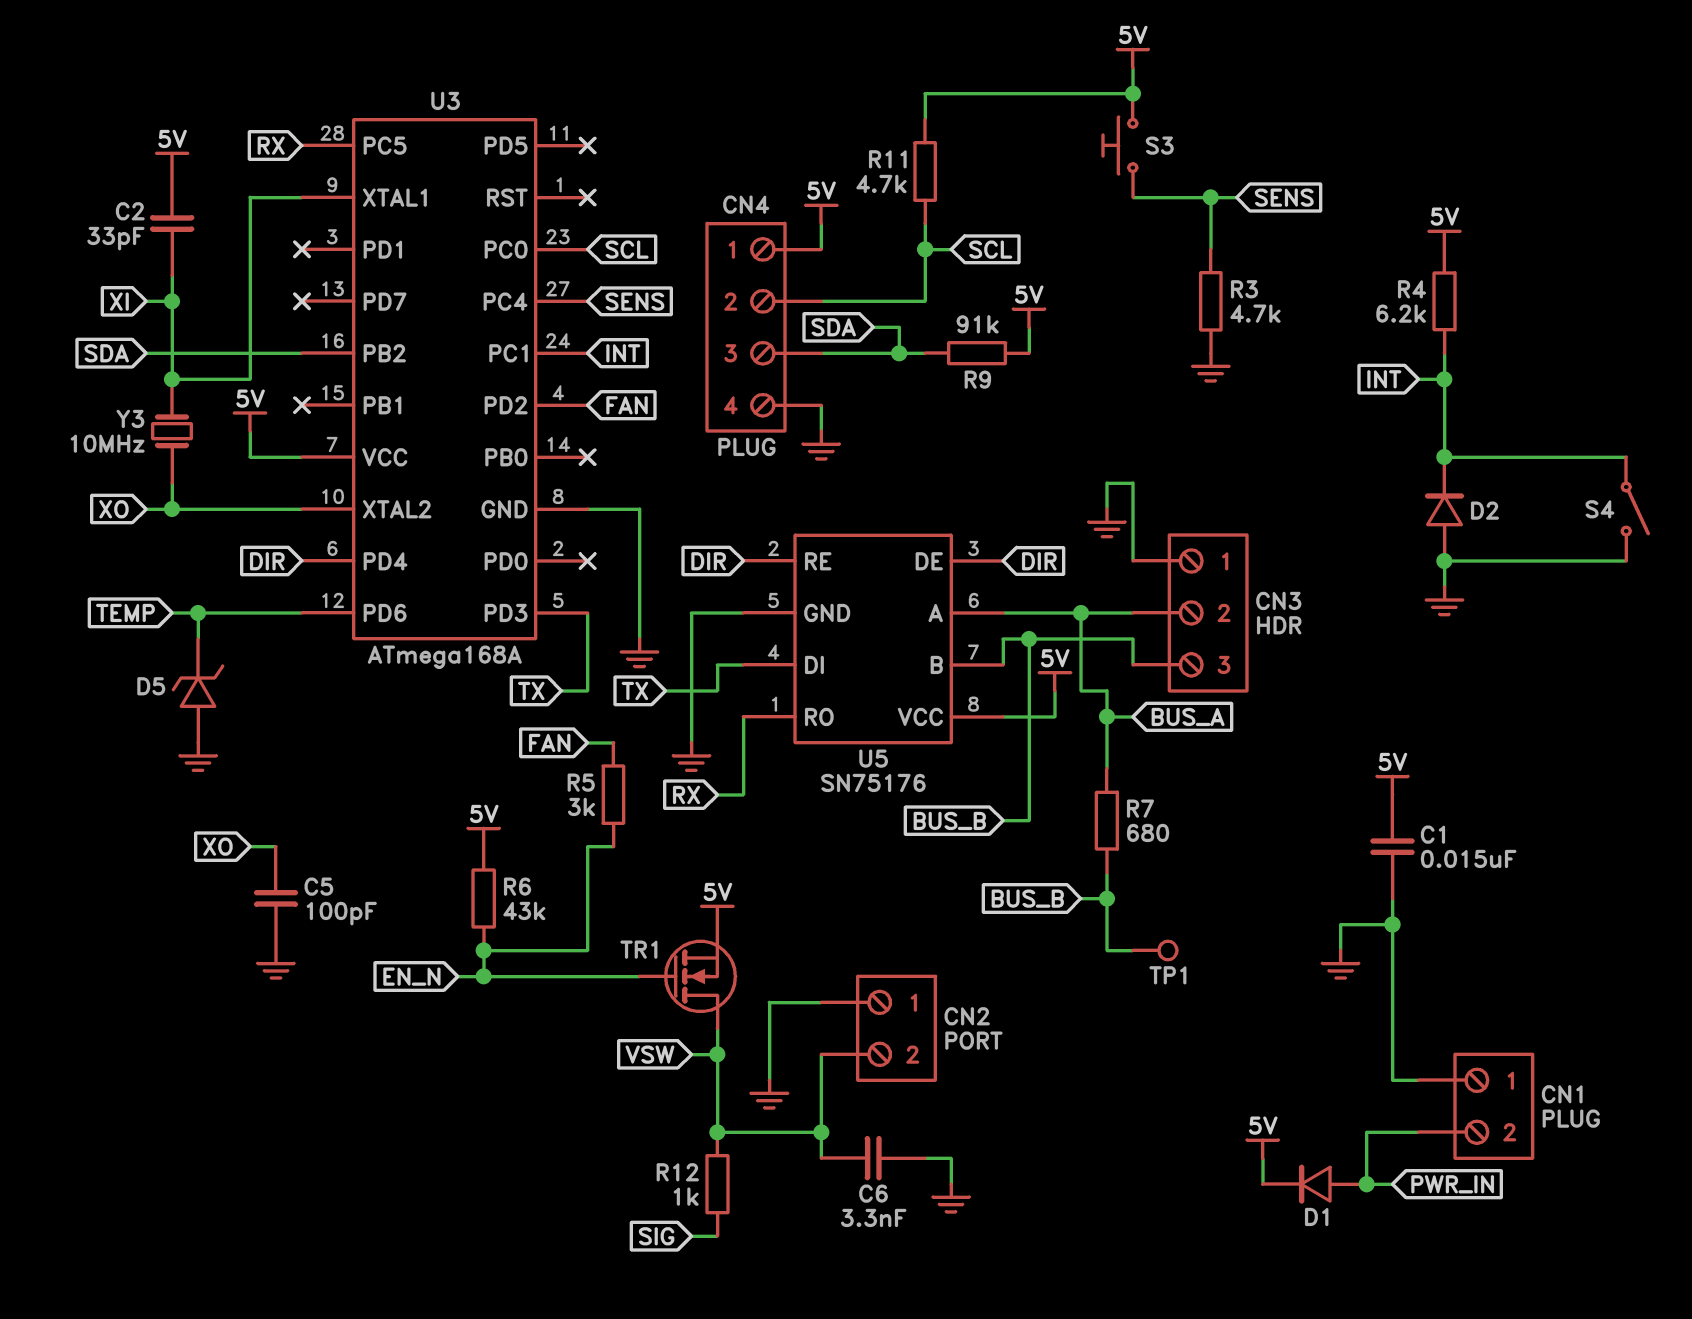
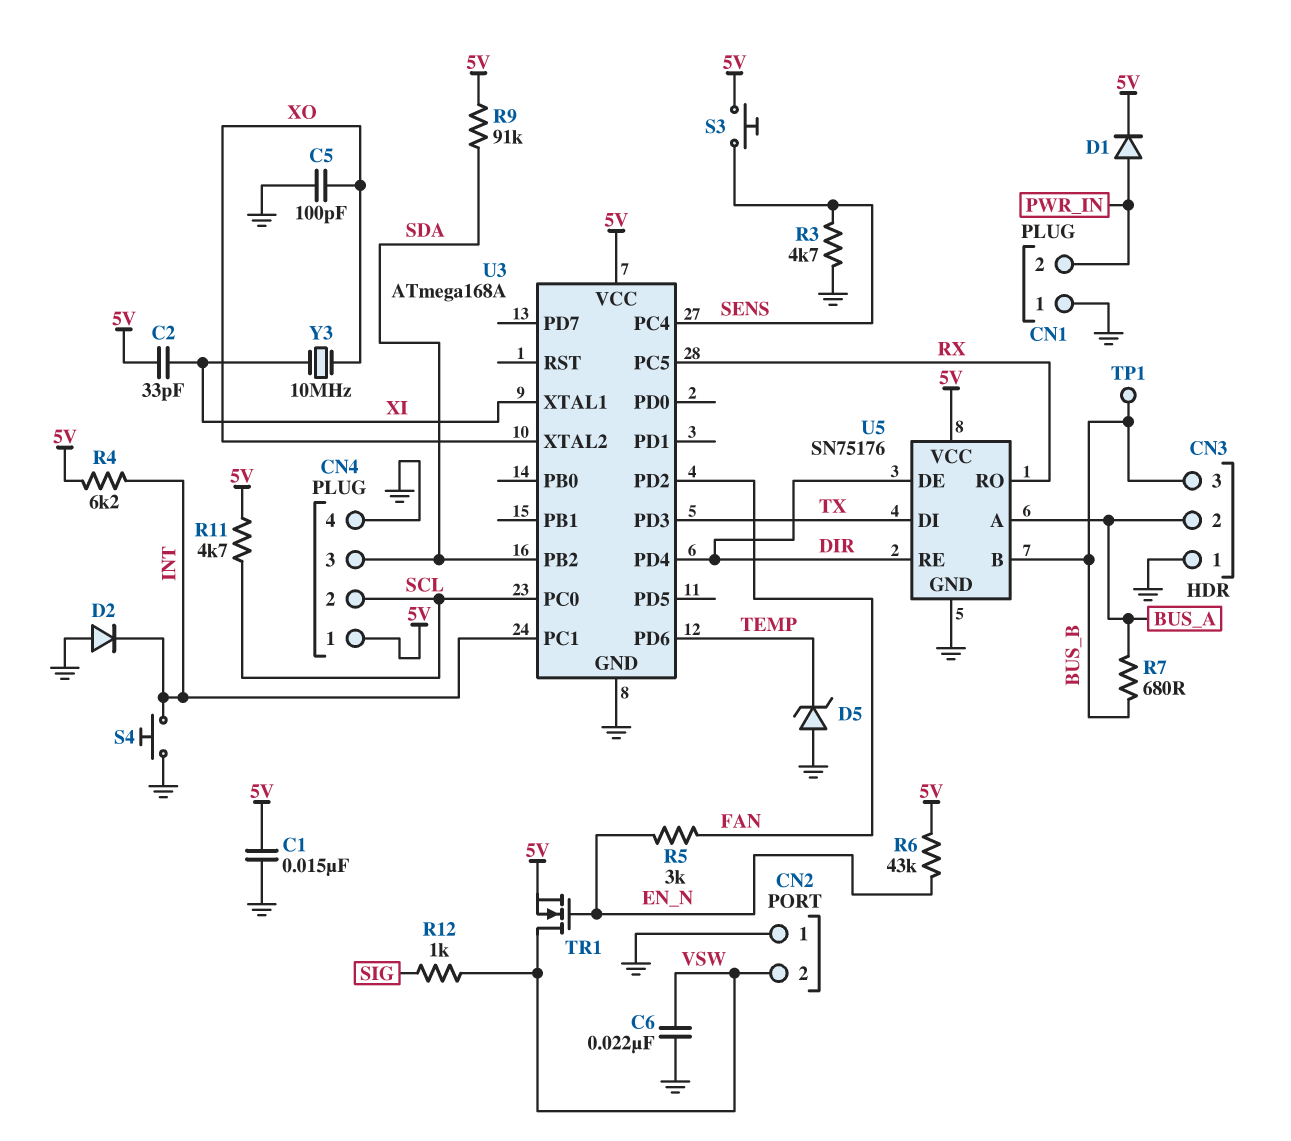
C6: 3.3nF (GND, VSW) -> 22nF (GND, VSW)
S4: switch (GND, INT) -> button (GND, INT)

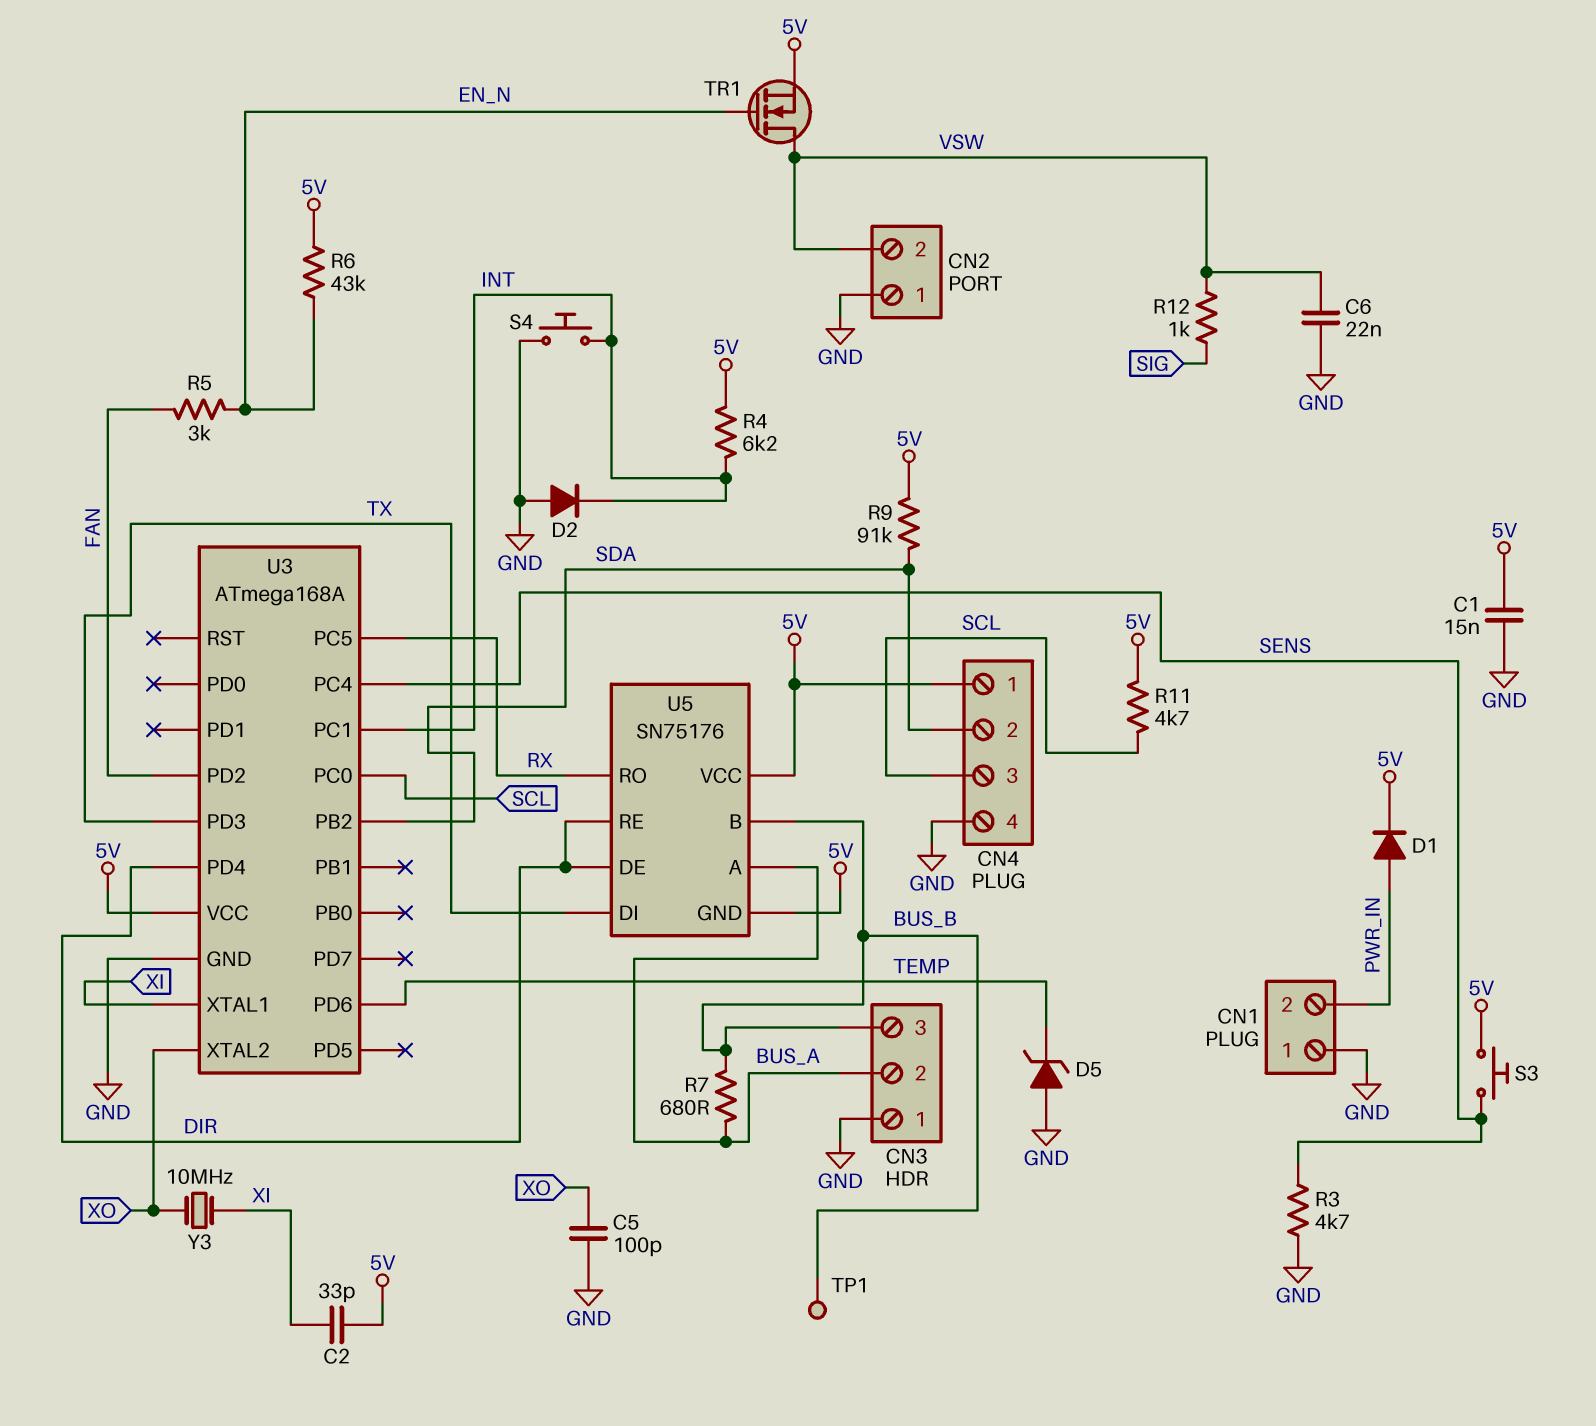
CN4 pin 2: SCL -> SDA
CN4 pin 3: SDA -> SCL
U5 pin GND: GND -> 5V

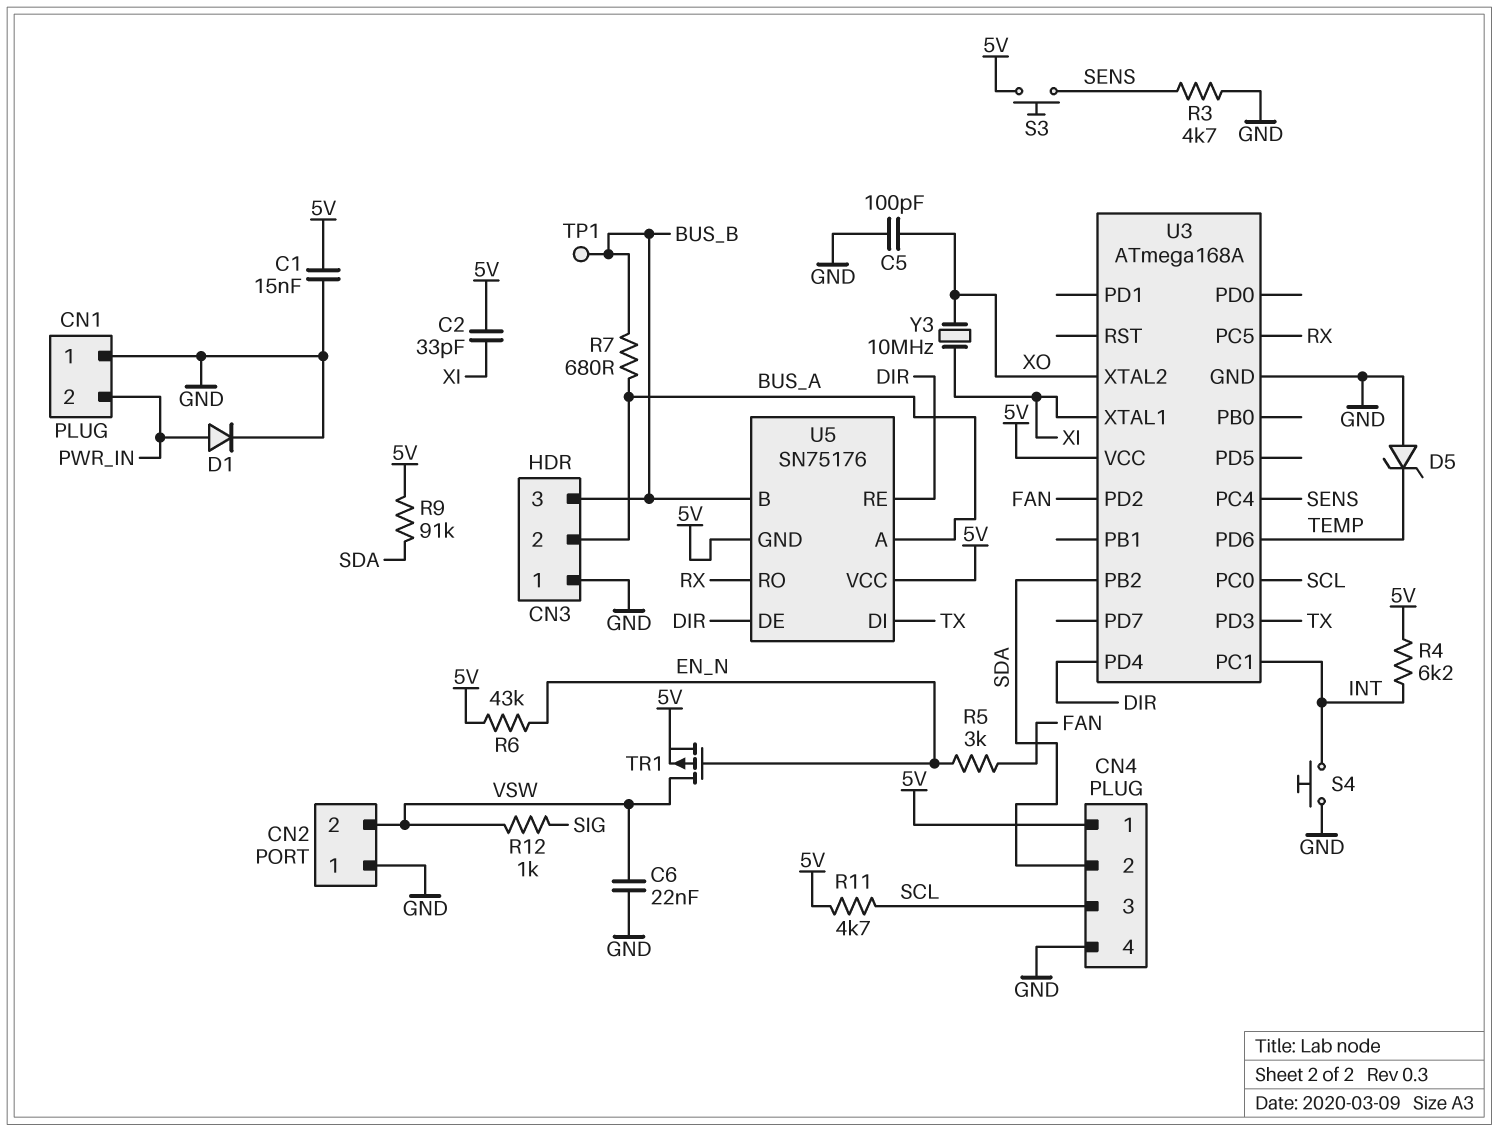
D1: diode (A PWR_IN, K 5V) -> diode (A PWR_IN, K GND)
D2: diode (A GND, K INT) -> none
TR1: NMOS (G EN_N, D VSW, S 5V) -> PMOS (G EN_N, D VSW, S 5V)

